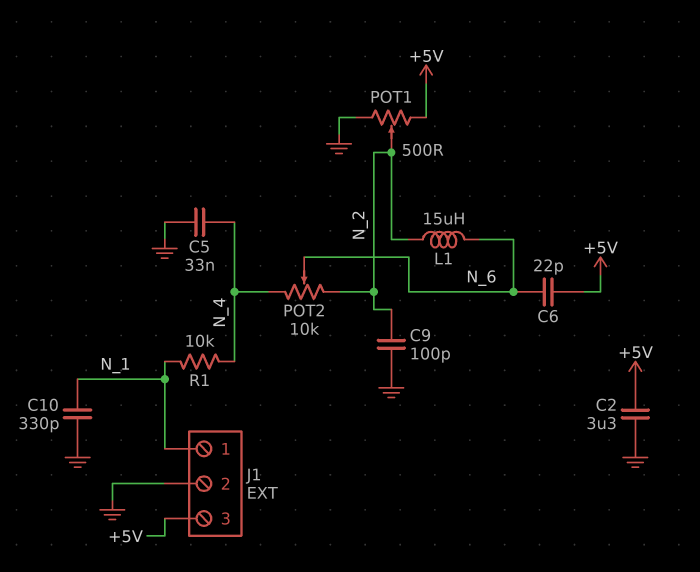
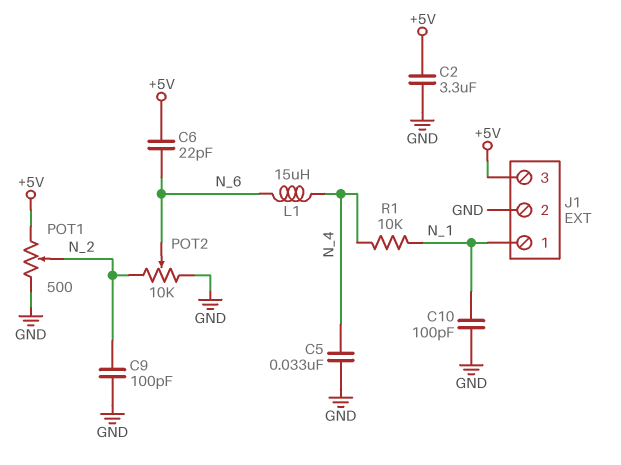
C10: 330pF (GND, N_1) -> 100pF (GND, N_1)
L1: 15uH (N_2, N_6) -> 15uH (N_4, N_6)
POT2: 10k (N_2, N_4, wiper N_6) -> 10k (GND, N_2, wiper N_6)

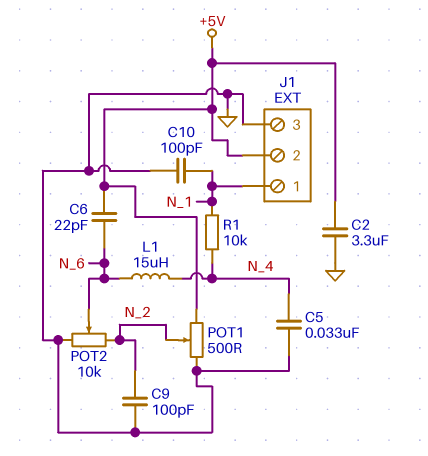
J1 pin 2: GND -> +5V
J1 pin 3: +5V -> GND

